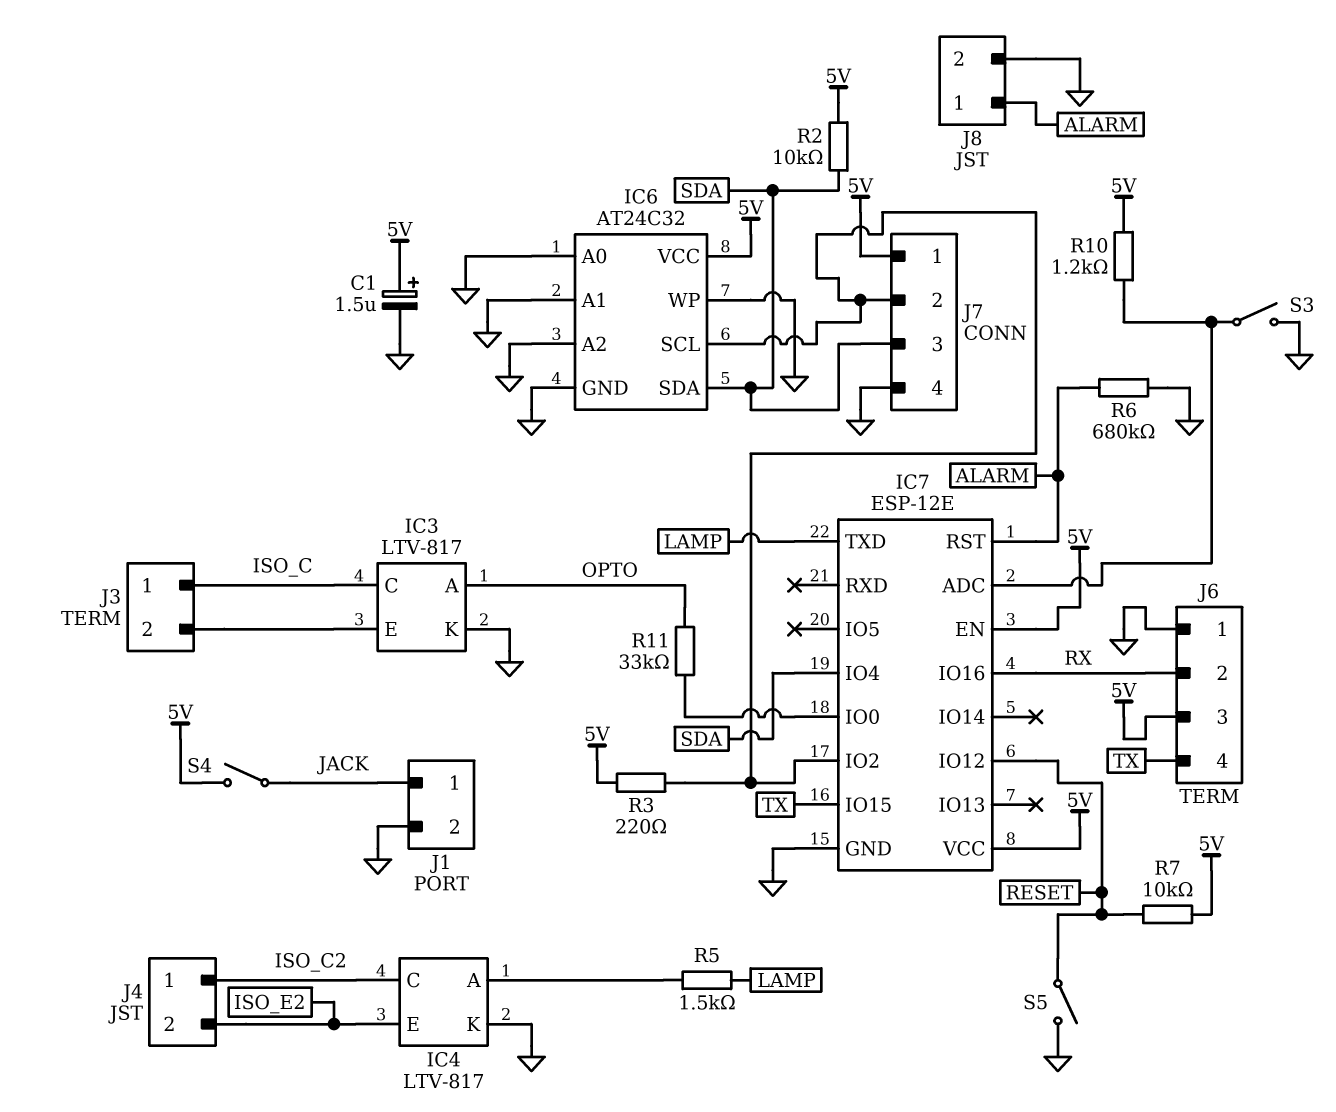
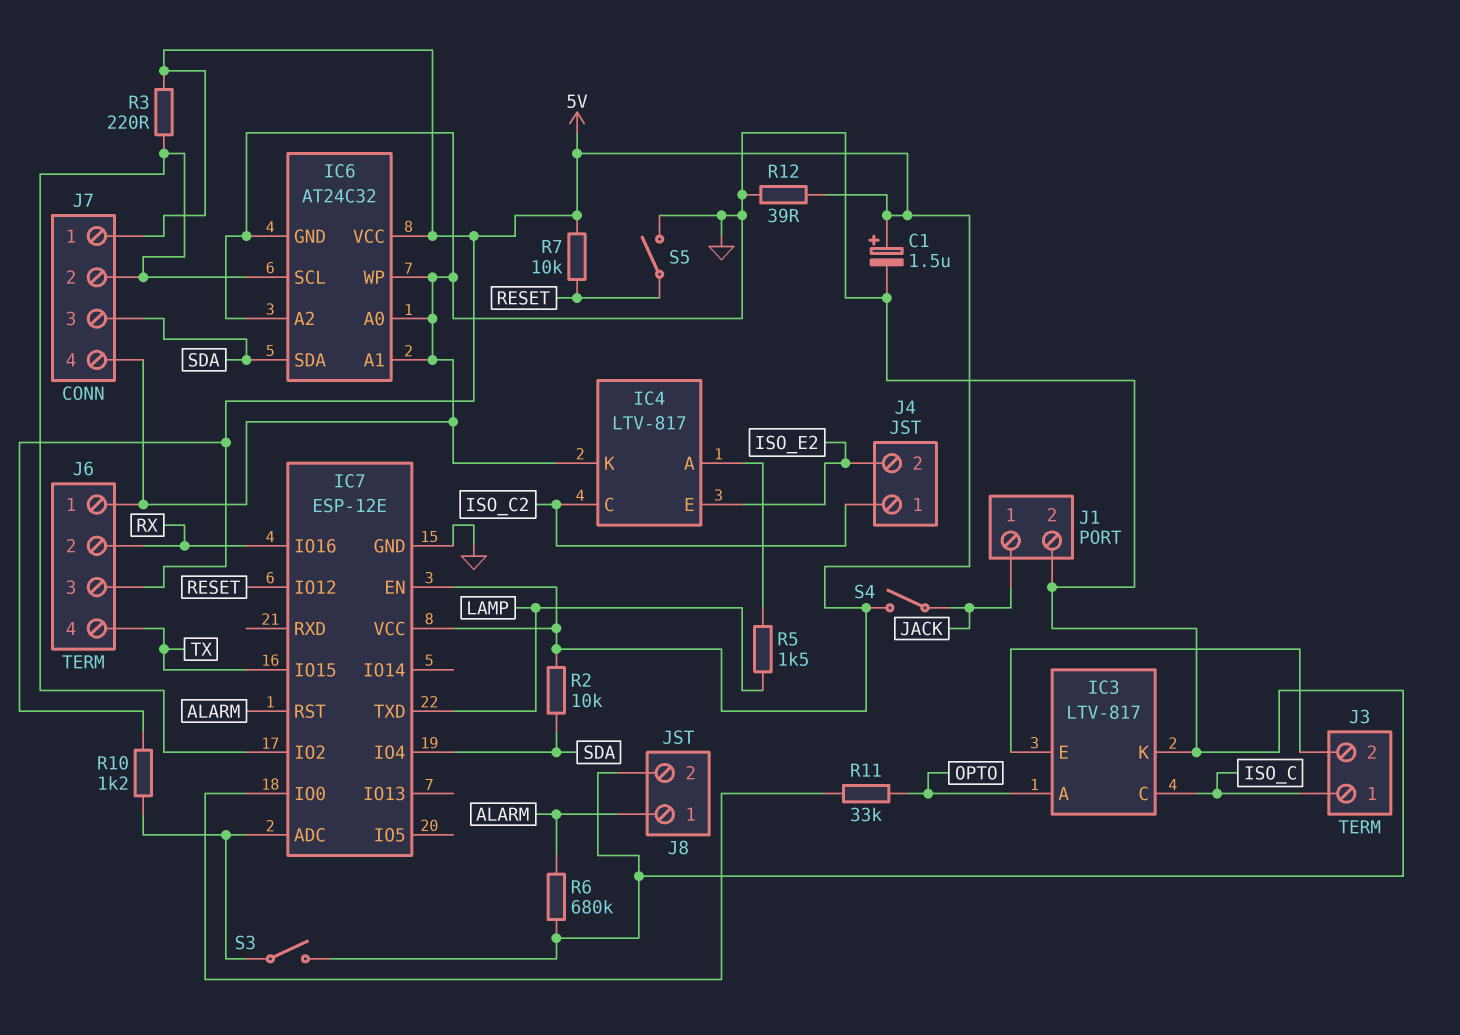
R12: none -> 39 (5V, GND)

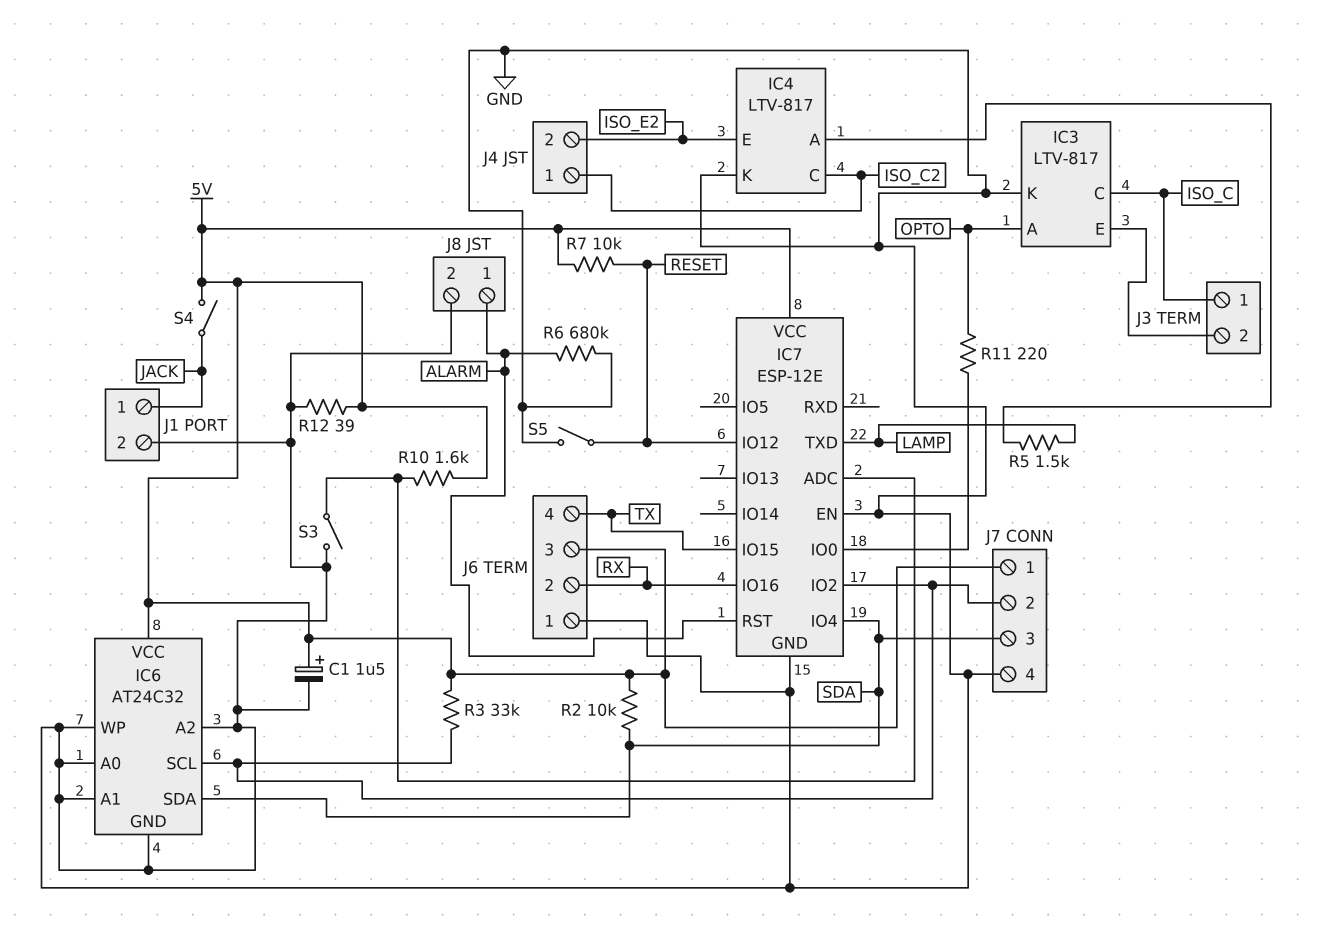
IC7 pin EN: 5V -> GND
R3: 220 (5V, IC6/SCL) -> 33k (5V, IC6/SCL)
R10: 1.2k (5V, IC7/ADC) -> 1.6k (5V, IC7/ADC)
R11: 33k (IC7/IO0, OPTO) -> 220 (IC7/IO0, OPTO)

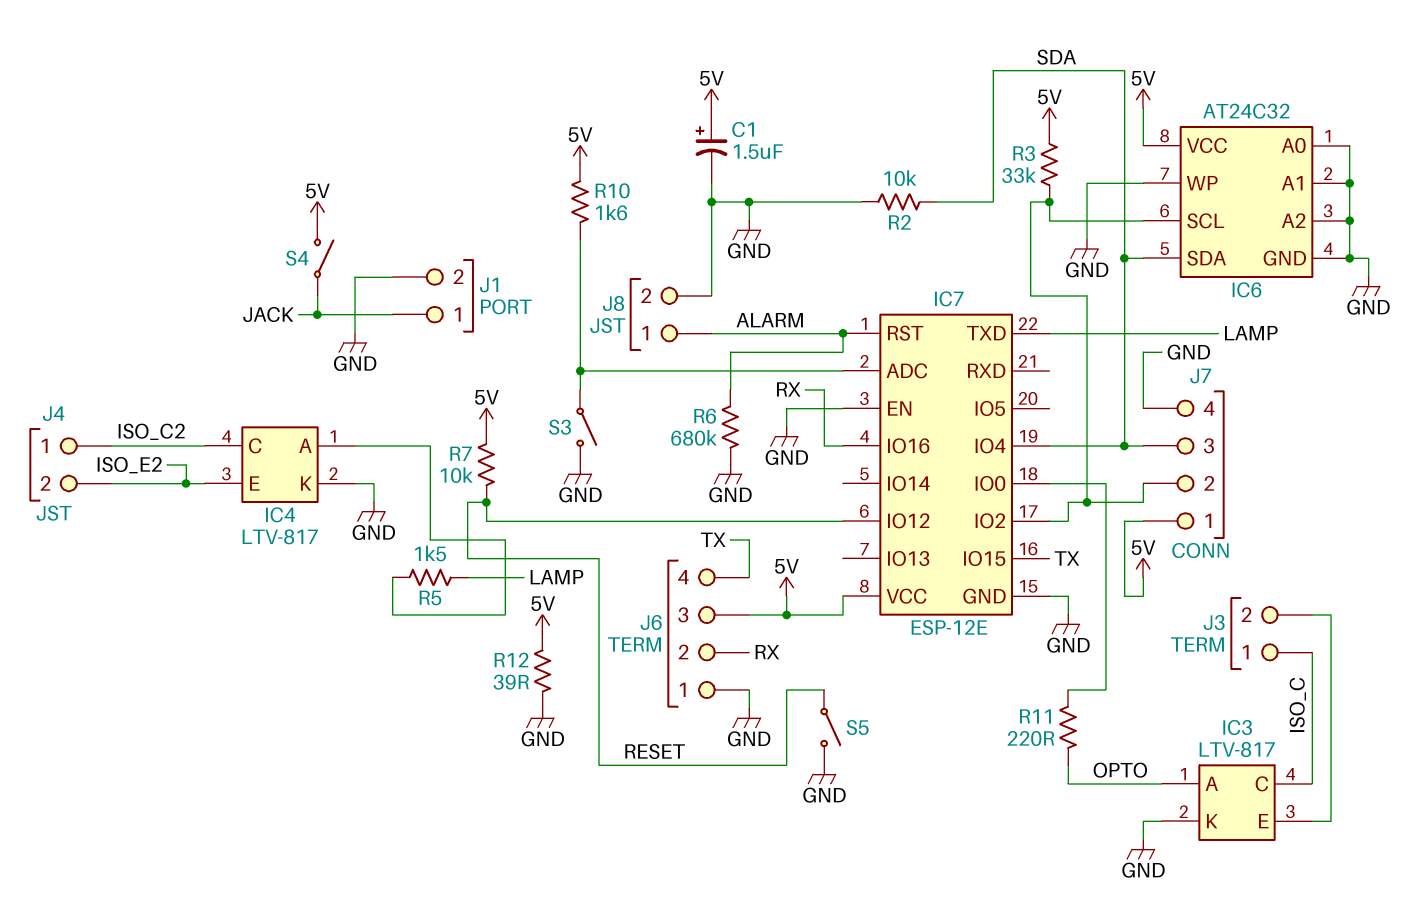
R2: 10k (5V, SDA) -> 10k (GND, SDA)

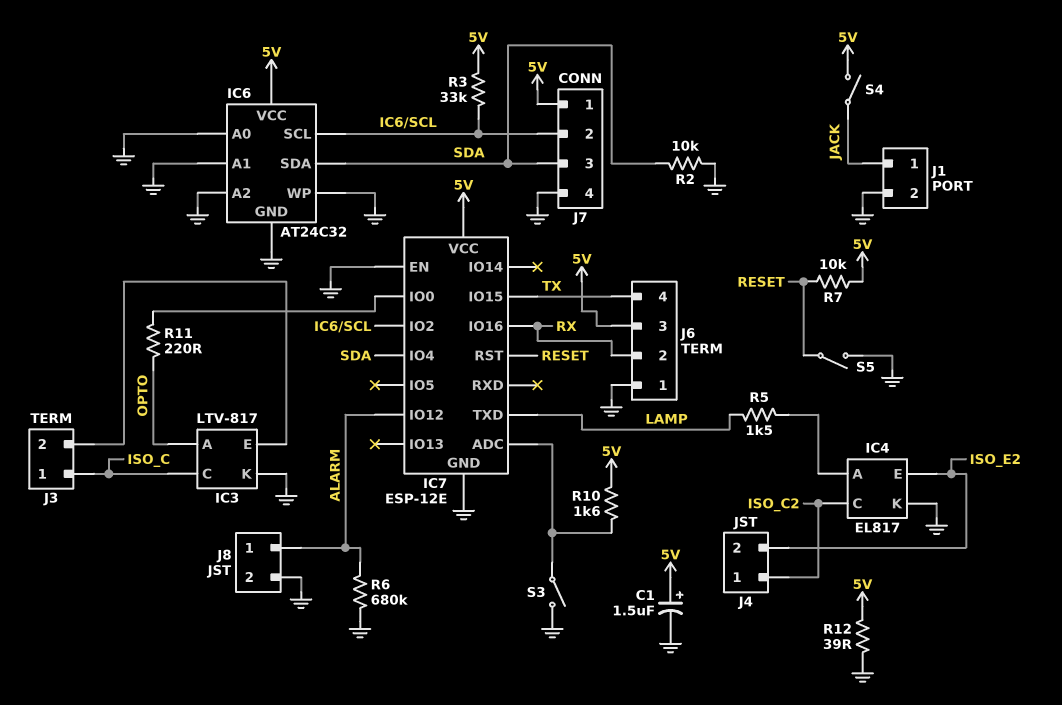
IC4: LTV-817 -> EL817
IC7 pin IO12: RESET -> ALARM
IC7 pin RST: ALARM -> RESET

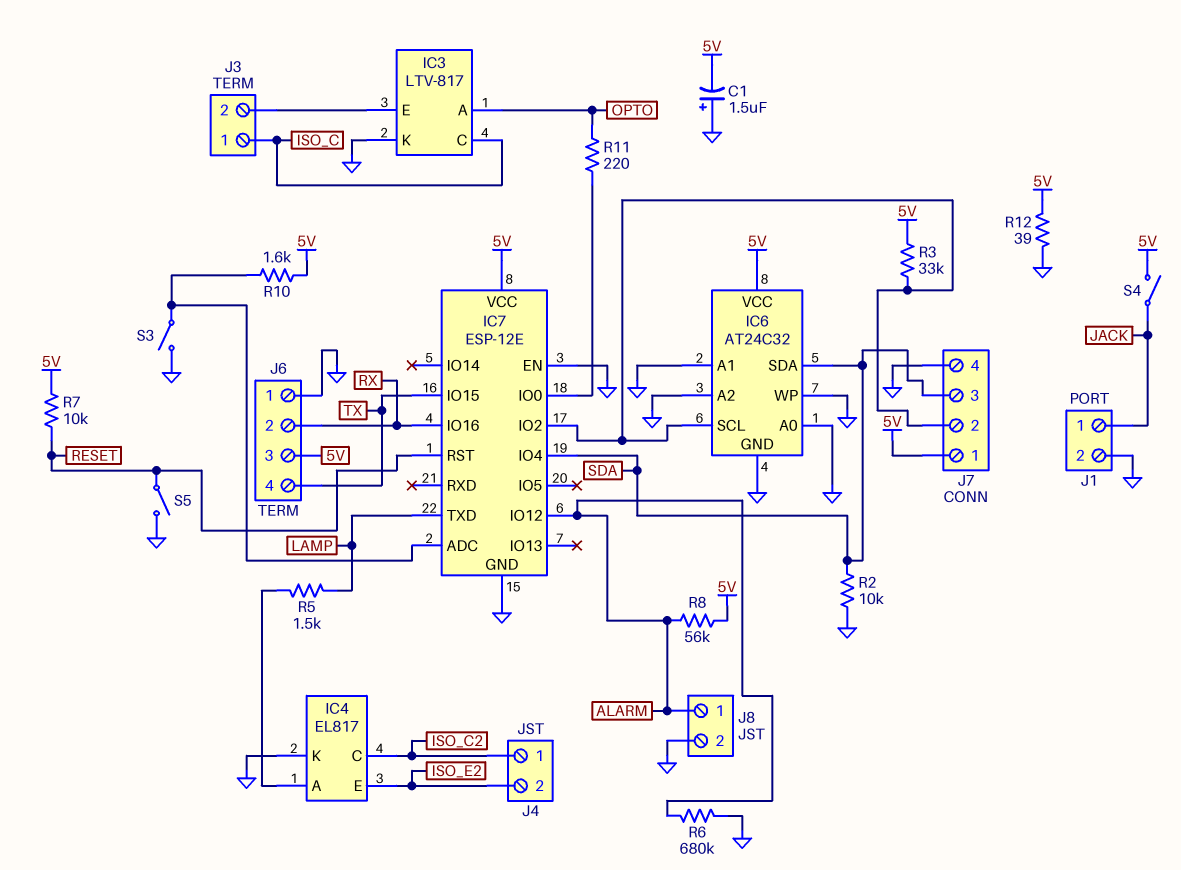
C1: 1.5uF (plus 5V, minus GND) -> 1.5uF (plus GND, minus 5V)
R8: none -> 56k (5V, ALARM)

